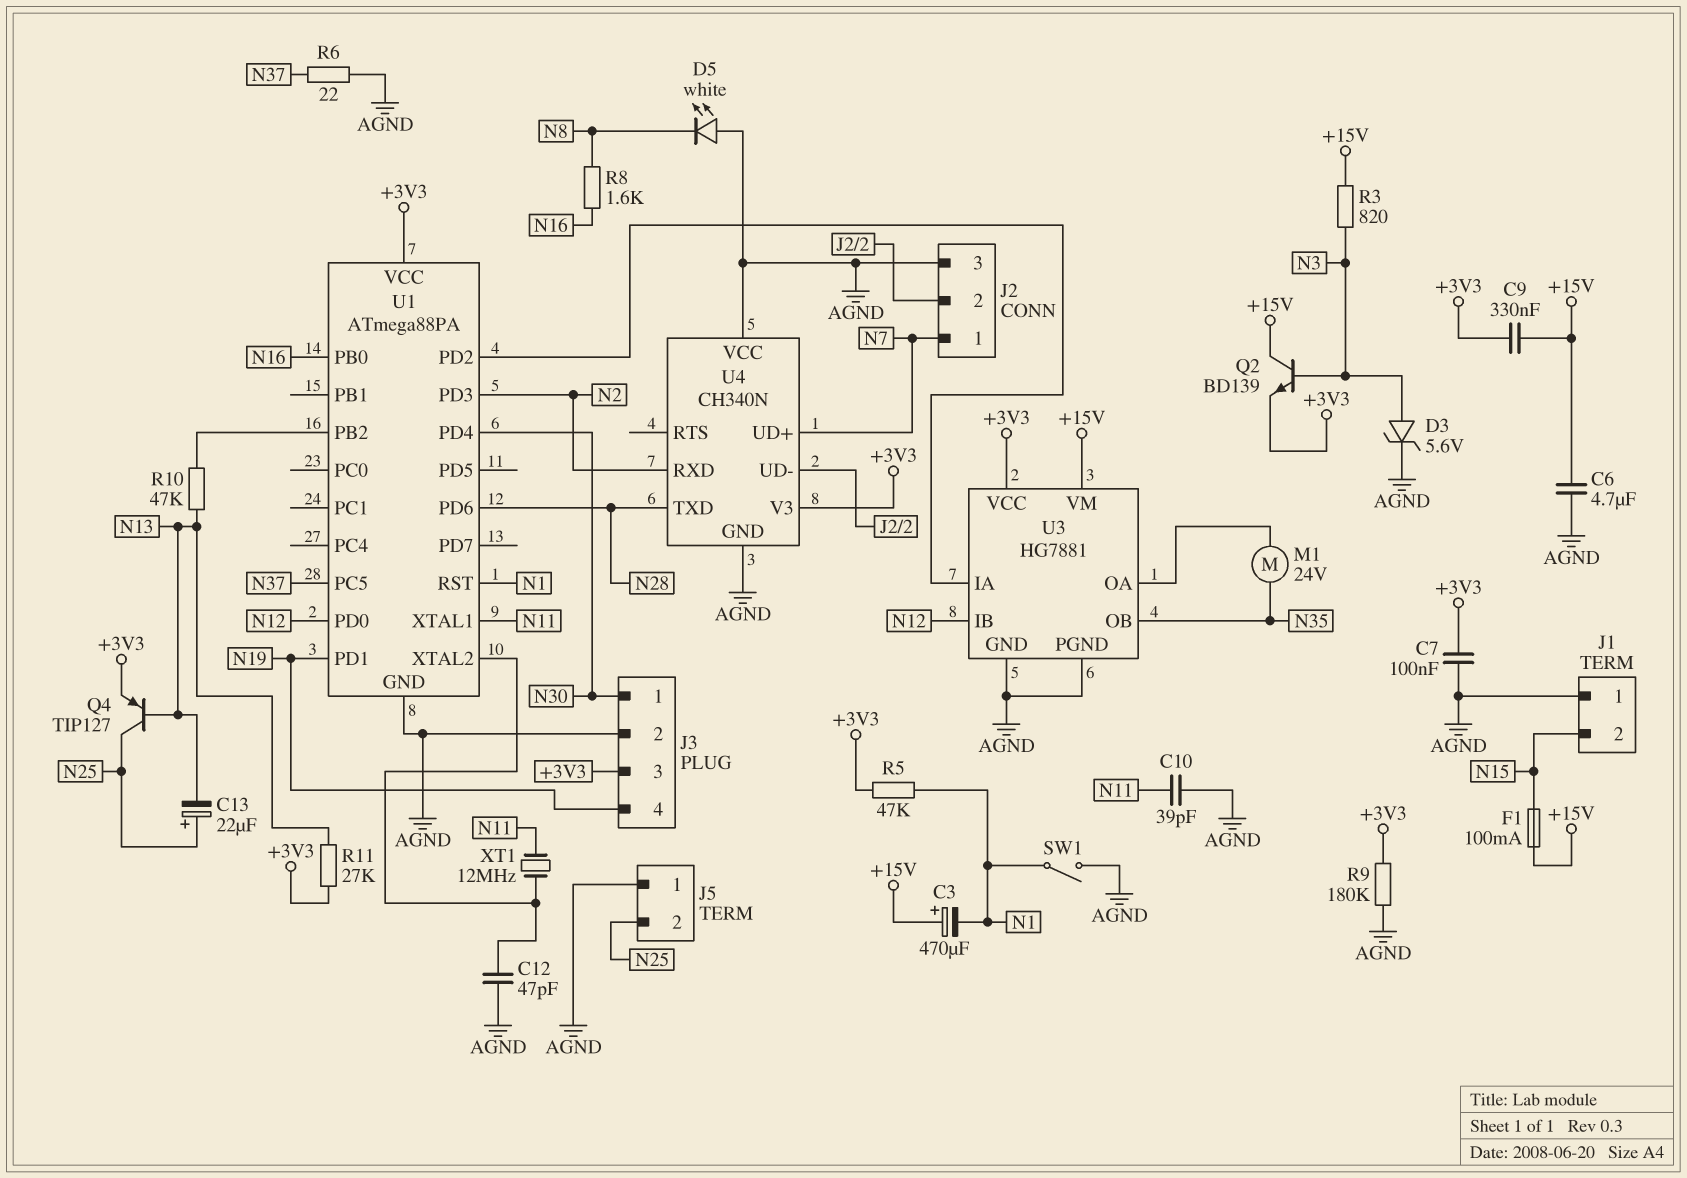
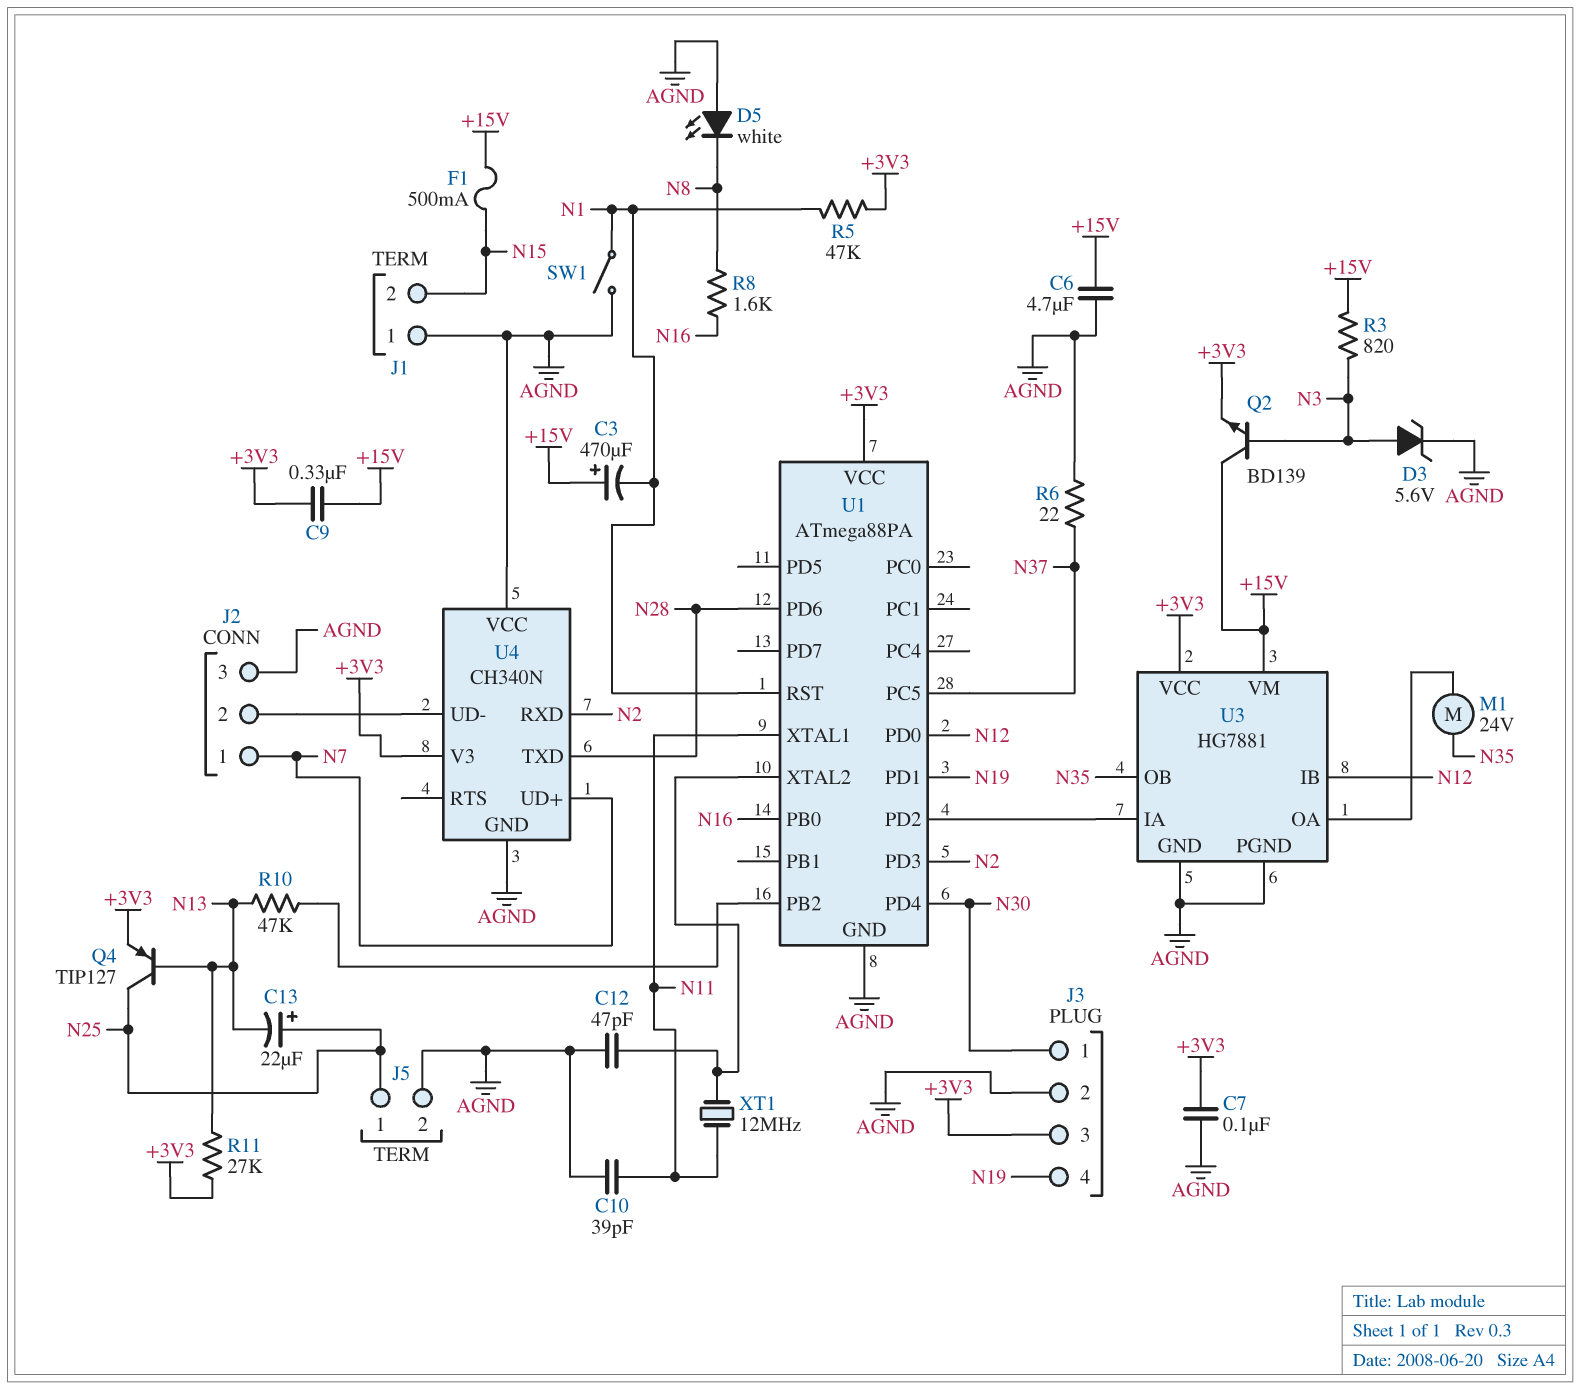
F1: 100mA (+15V, N15) -> 500mA (+15V, N15)
J5 pin 1: AGND -> N25
J5 pin 2: N25 -> AGND
R9: 180k (+3V3, AGND) -> none

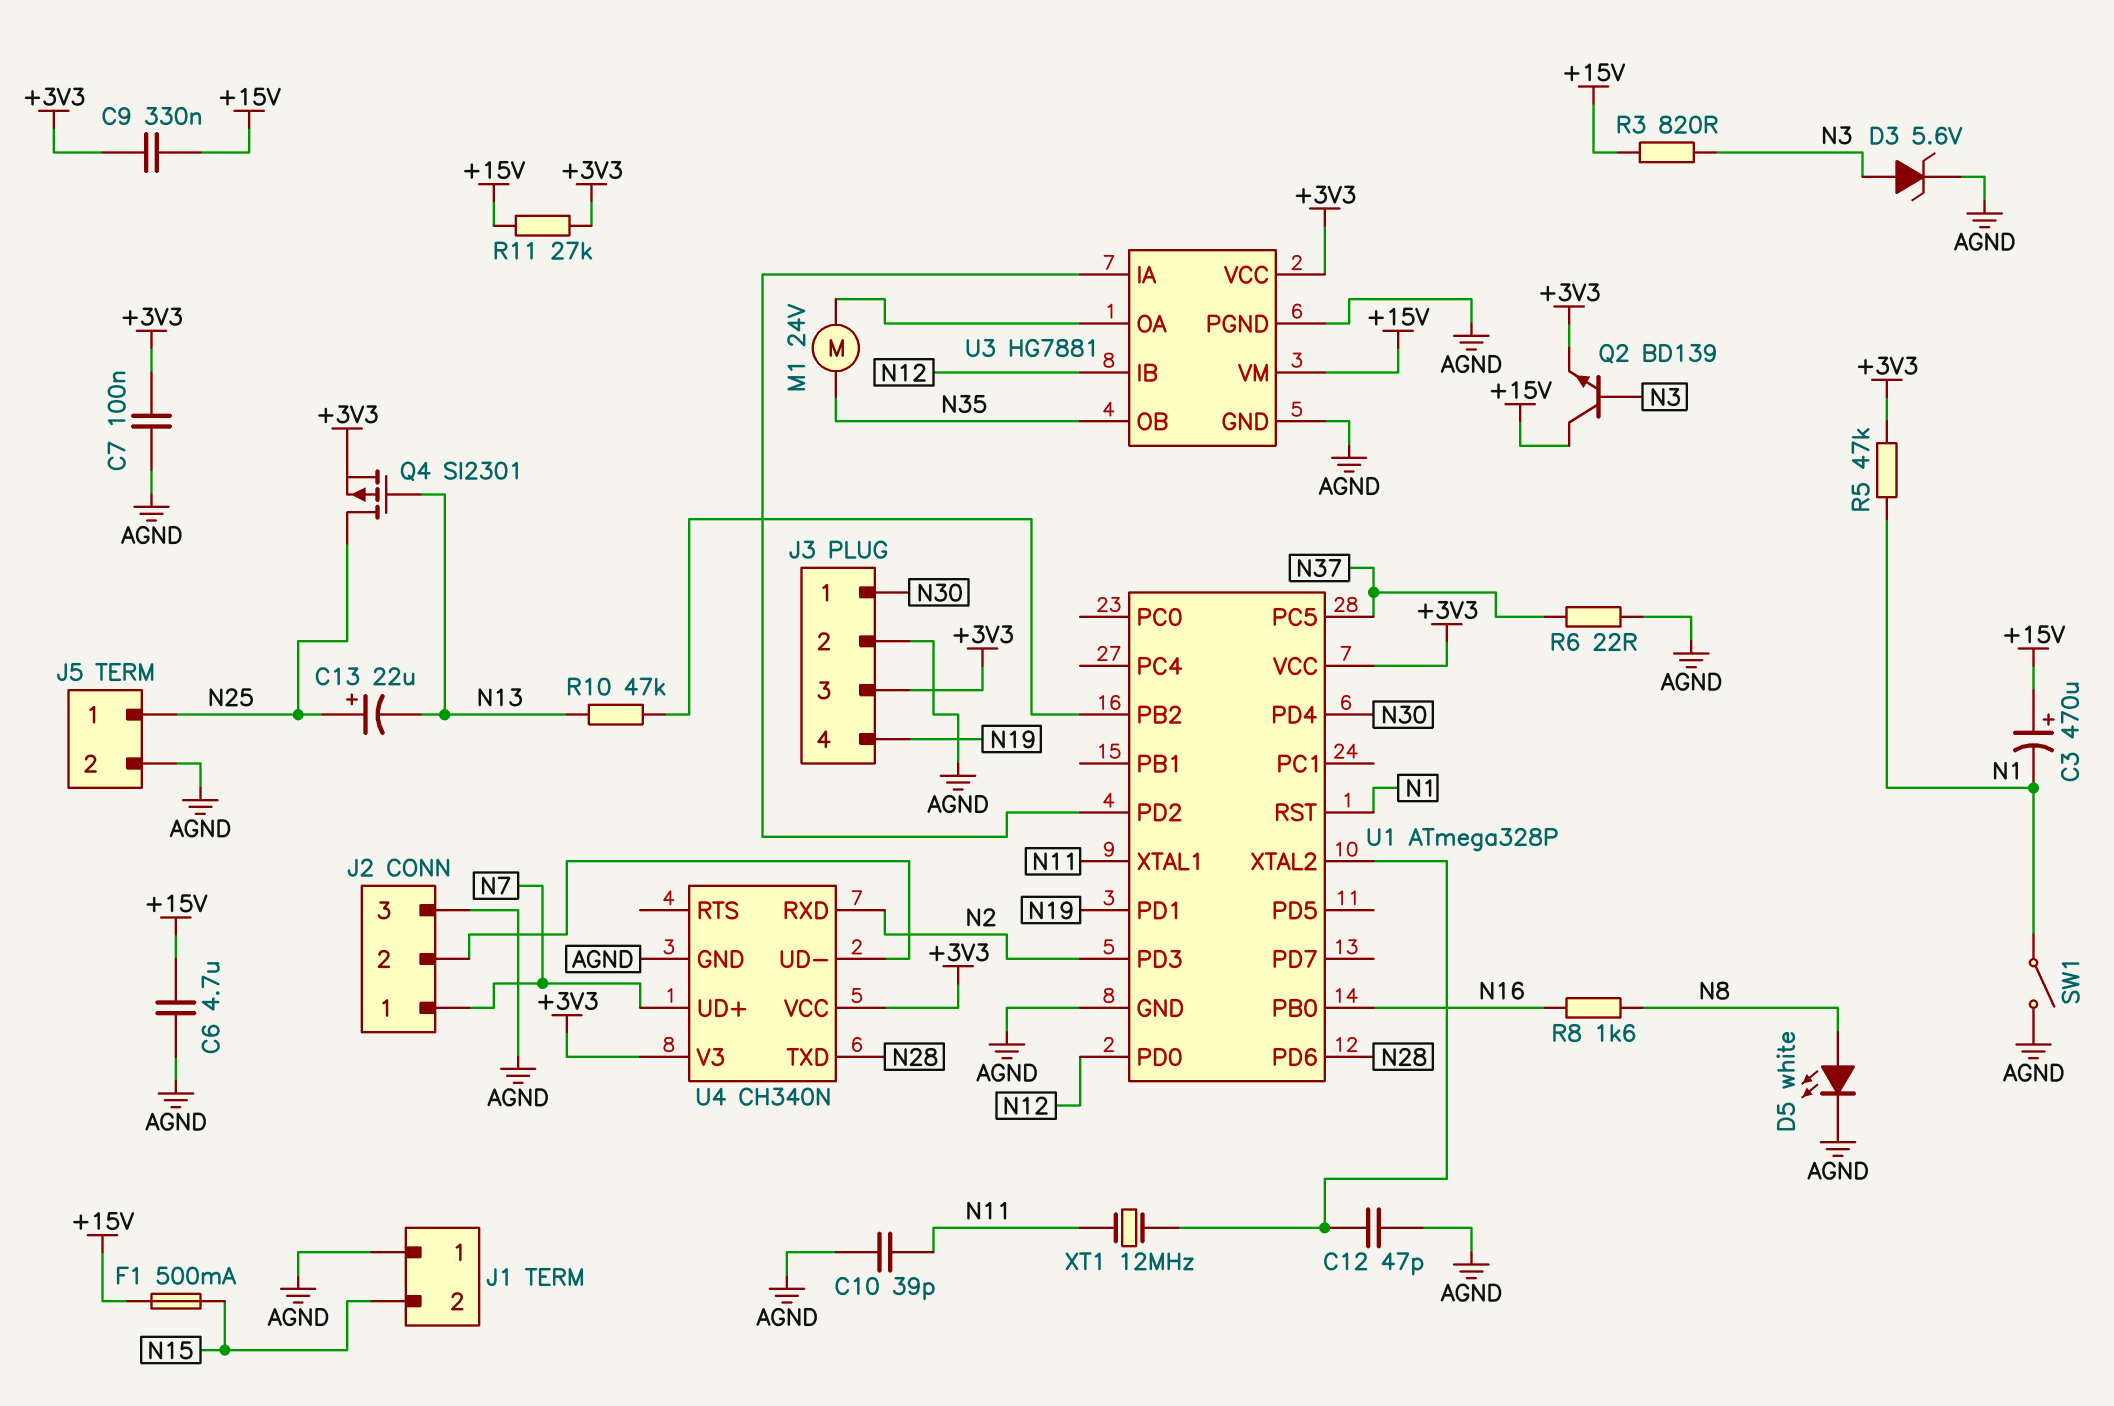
D5: LED white (A AGND, K N8) -> LED white (A N8, K AGND)
Q4: PNP TIP127 (B N13, C N25, E +3V3) -> PMOS SI2301 (G N13, D N25, S +3V3)
R11: 27k (+3V3, N13) -> 27k (+3V3, +15V)
U1: ATmega88PA -> ATmega328P
U4 pin VCC: AGND -> +3V3

